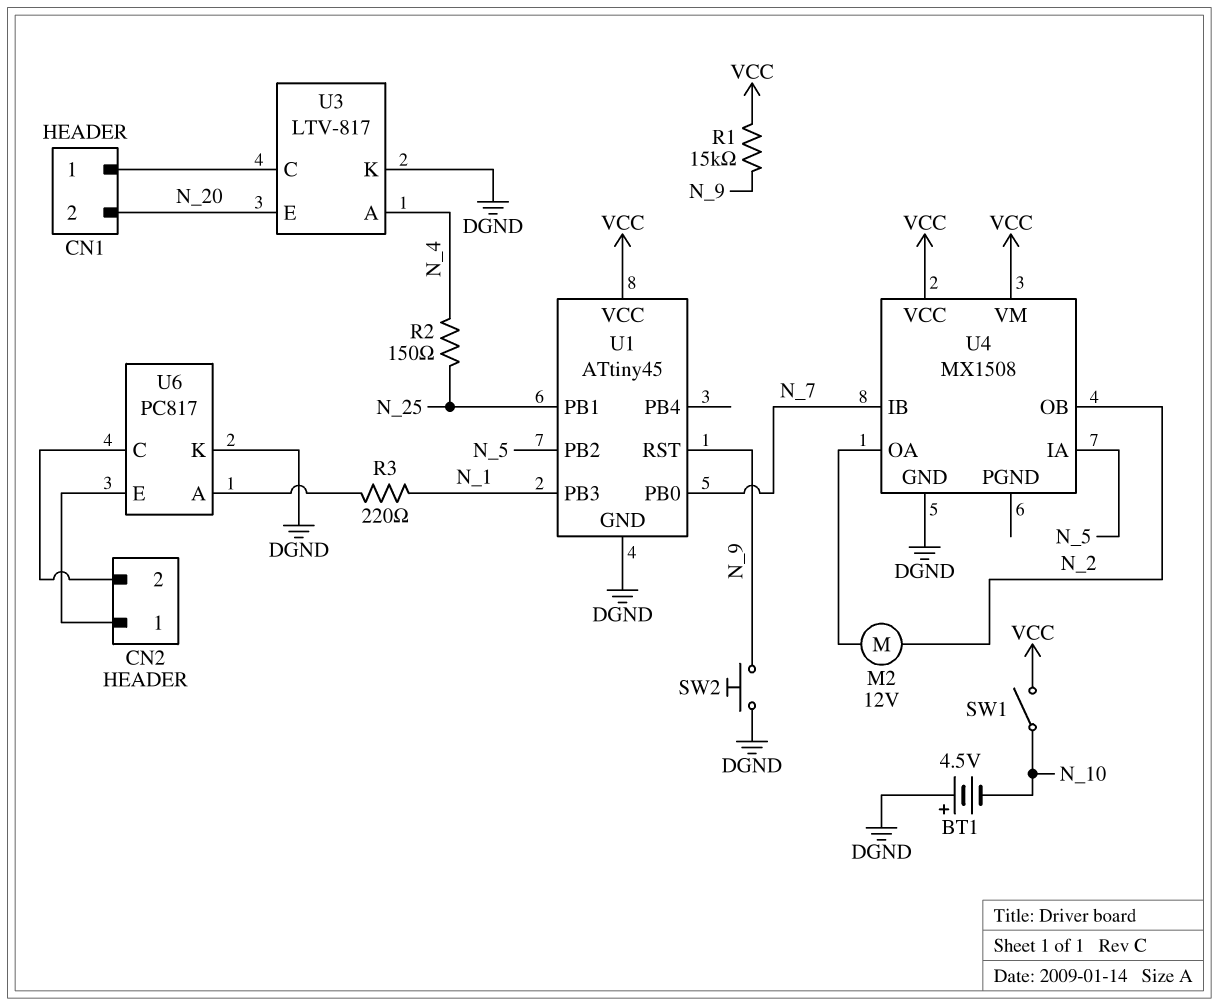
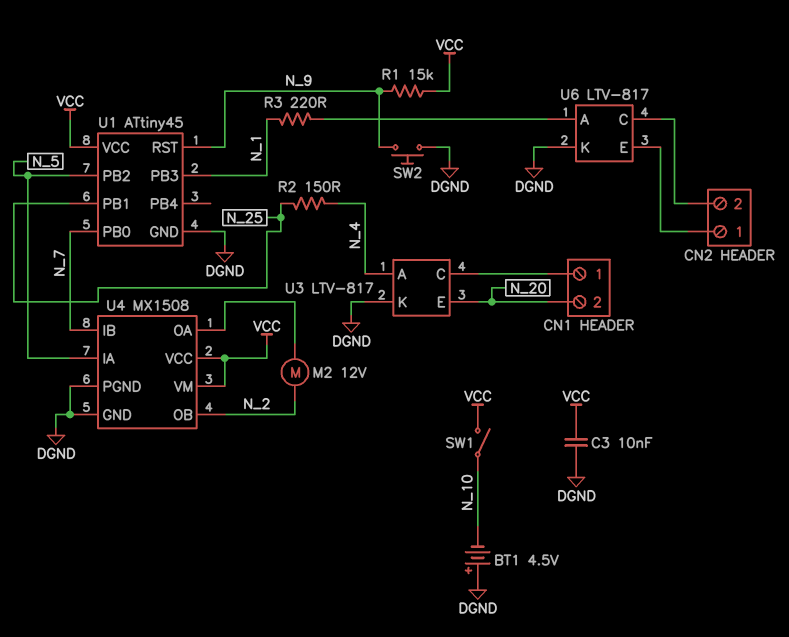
C3: none -> 10nF (DGND, VCC)
U4 pin PGND: none -> DGND
U6: PC817 -> LTV-817

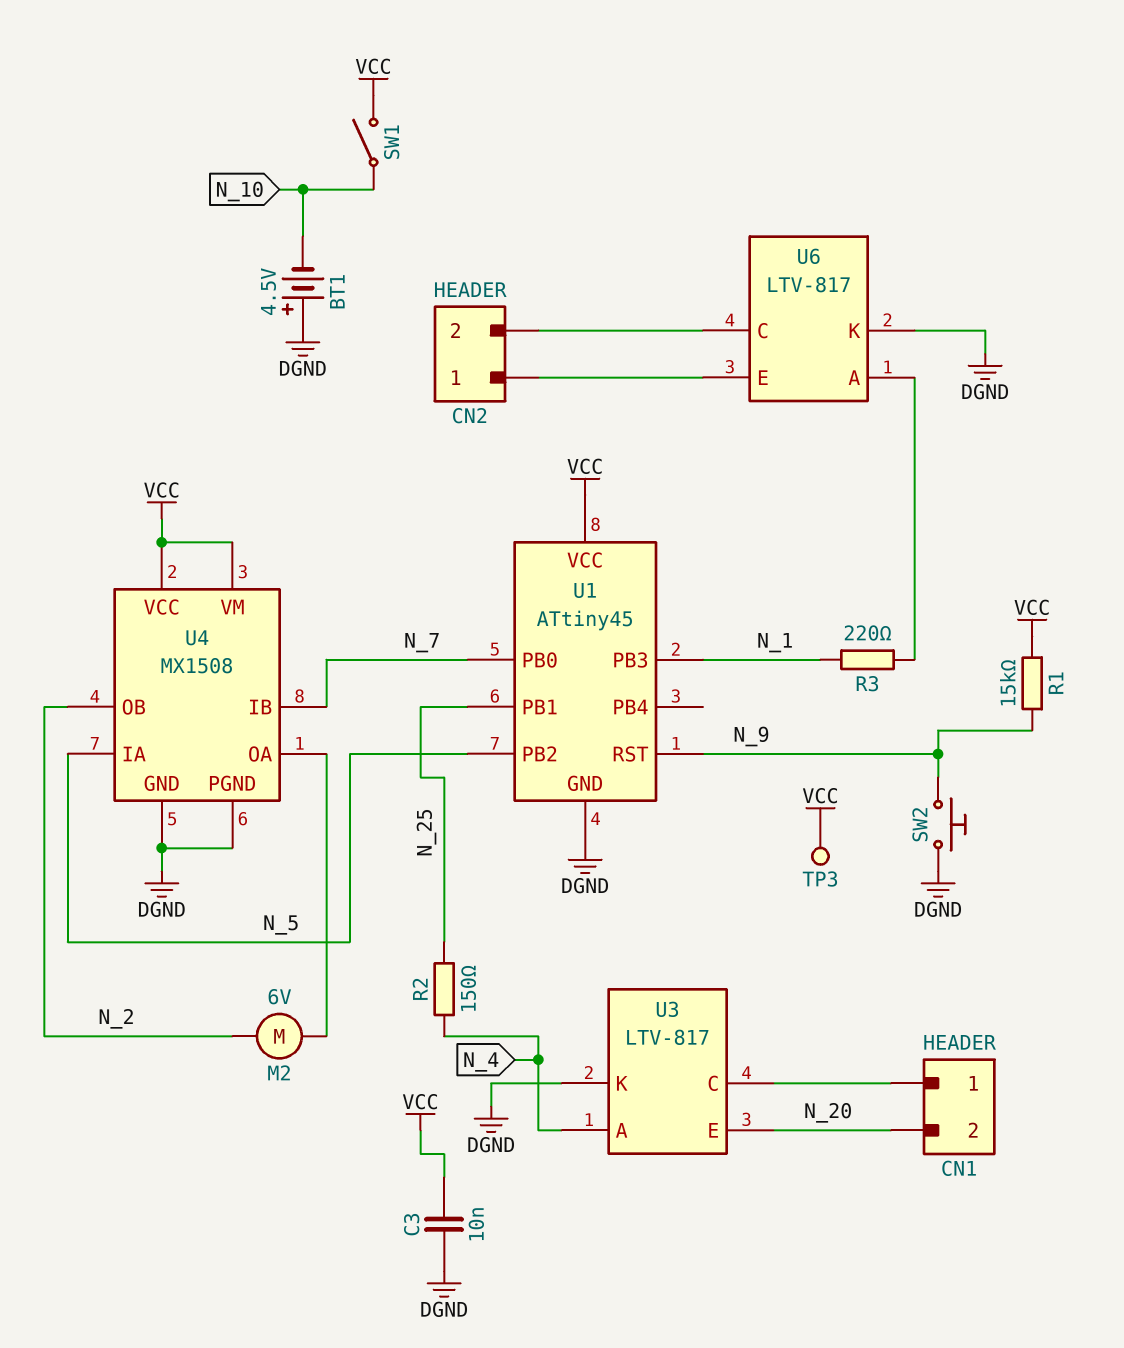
M2: motor 12V (N_2, U4/OA) -> motor 6V (N_2, U4/OA)
TP3: none -> test point (VCC)

